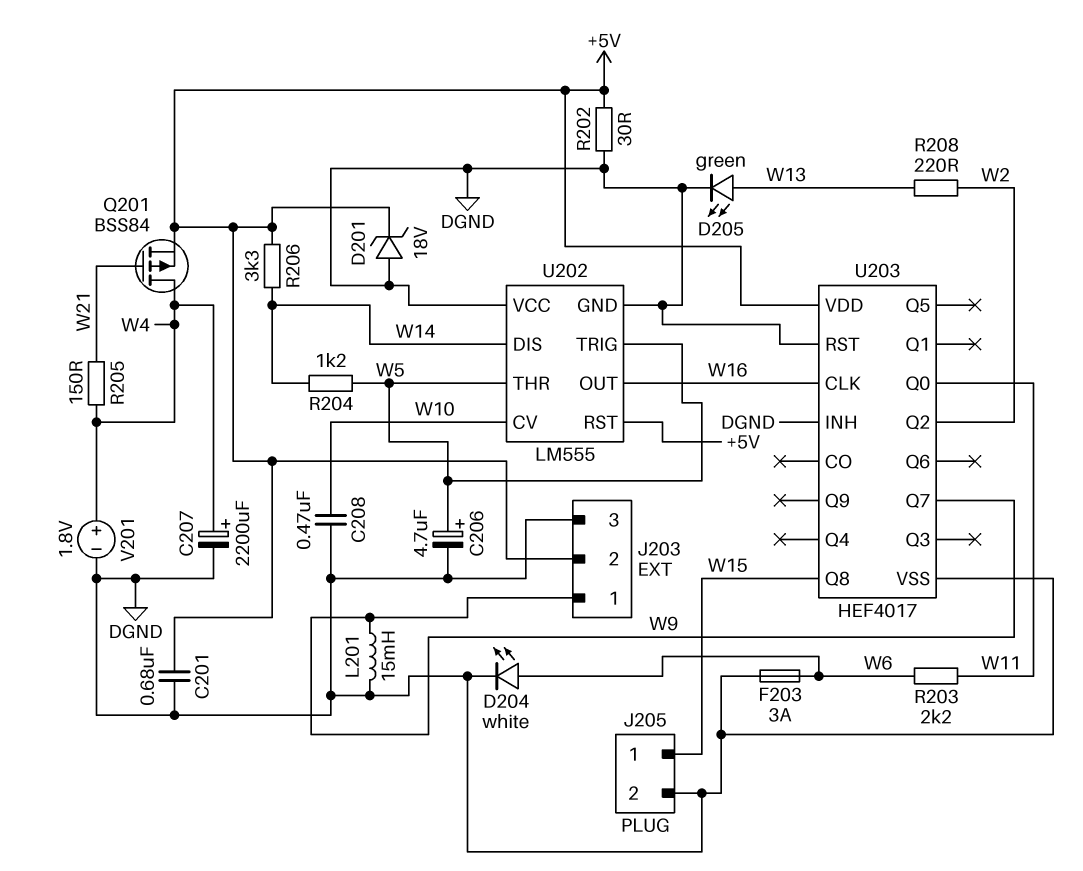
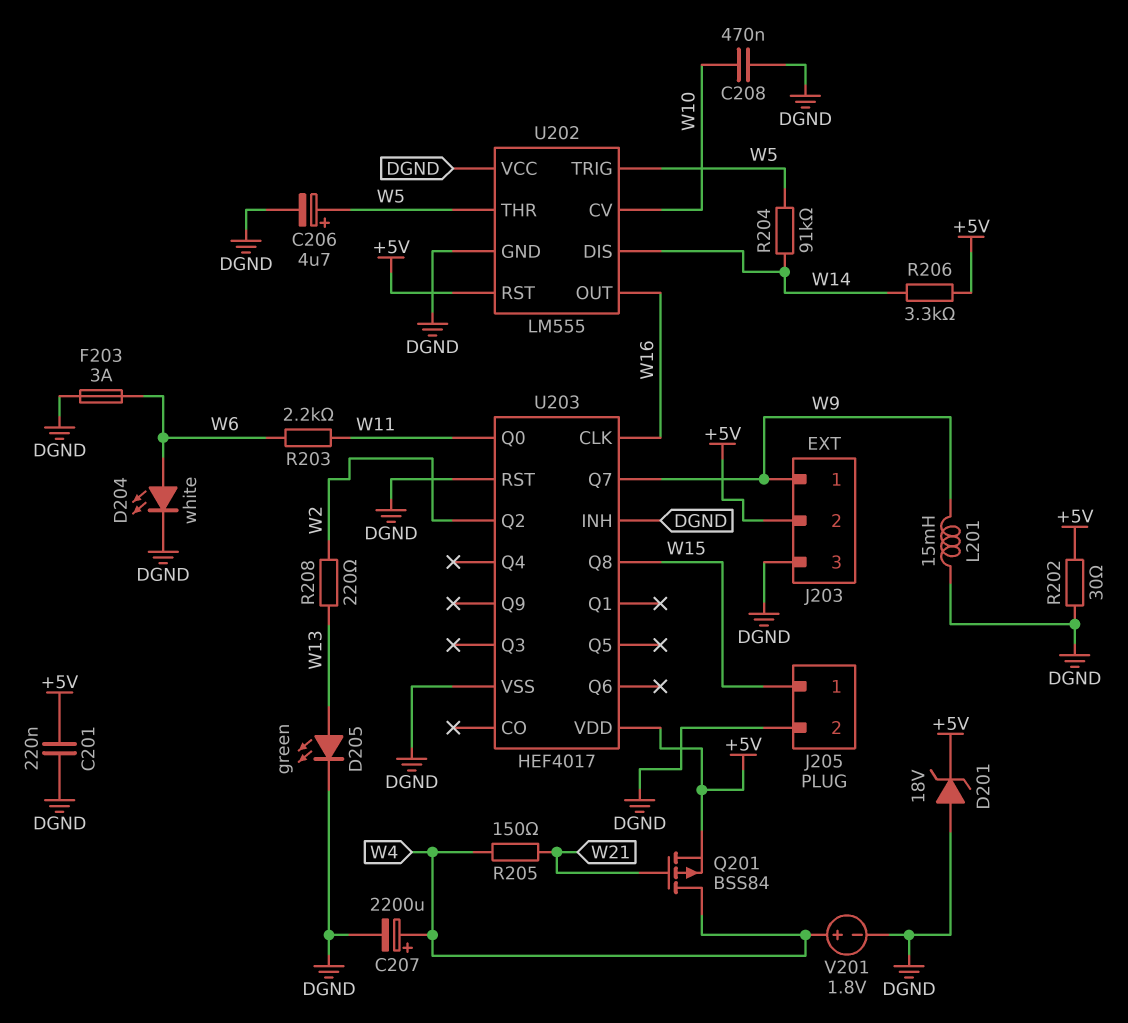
C201: 680nF (+5V, DGND) -> 220nF (+5V, DGND)
R204: 1.2k (W5, W14) -> 91k (W5, W14)

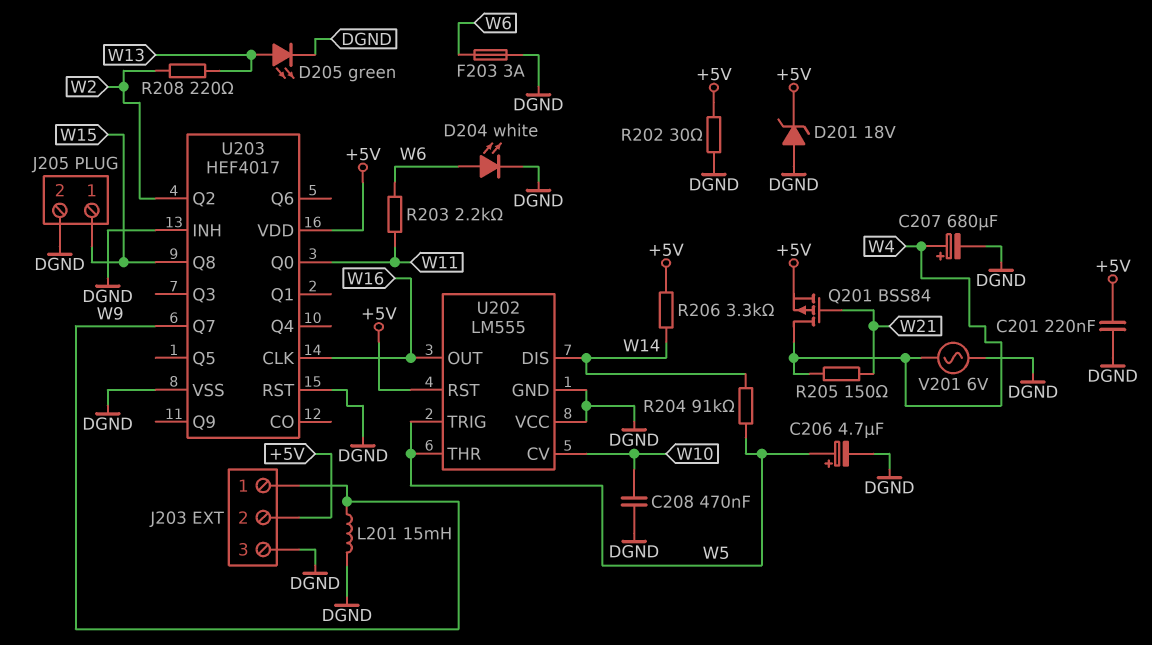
C207: 2200uF (plus W4, minus DGND) -> 680uF (plus W4, minus DGND)
V201: 1.8V (plus W4, minus DGND) -> AC 6V (DGND, W4)

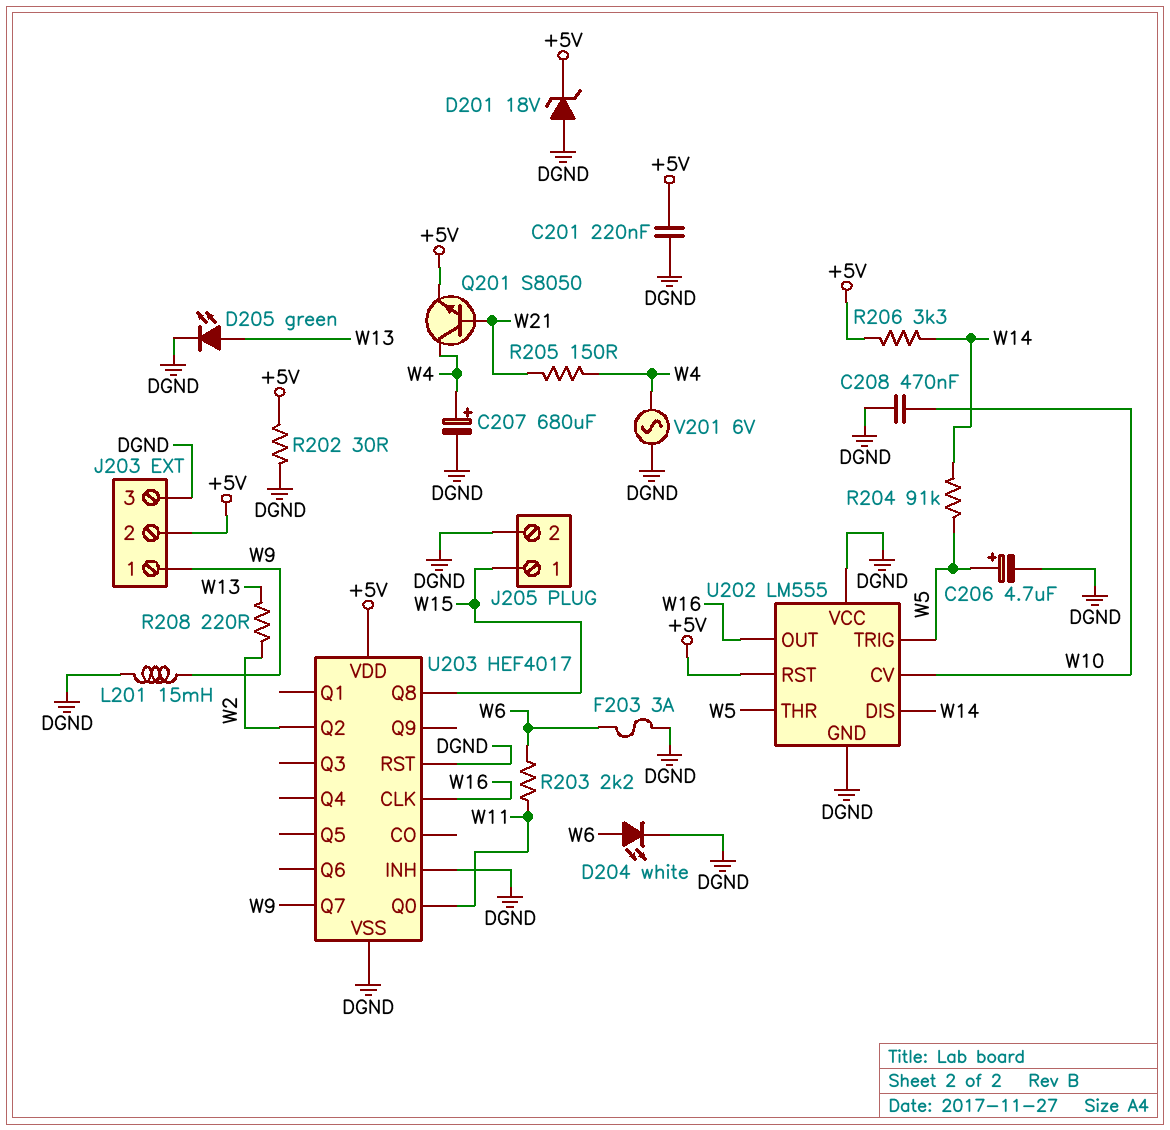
Q201: PMOS BSS84 (G W21, D W4, S +5V) -> NPN S8050 (B W21, C W4, E +5V)

